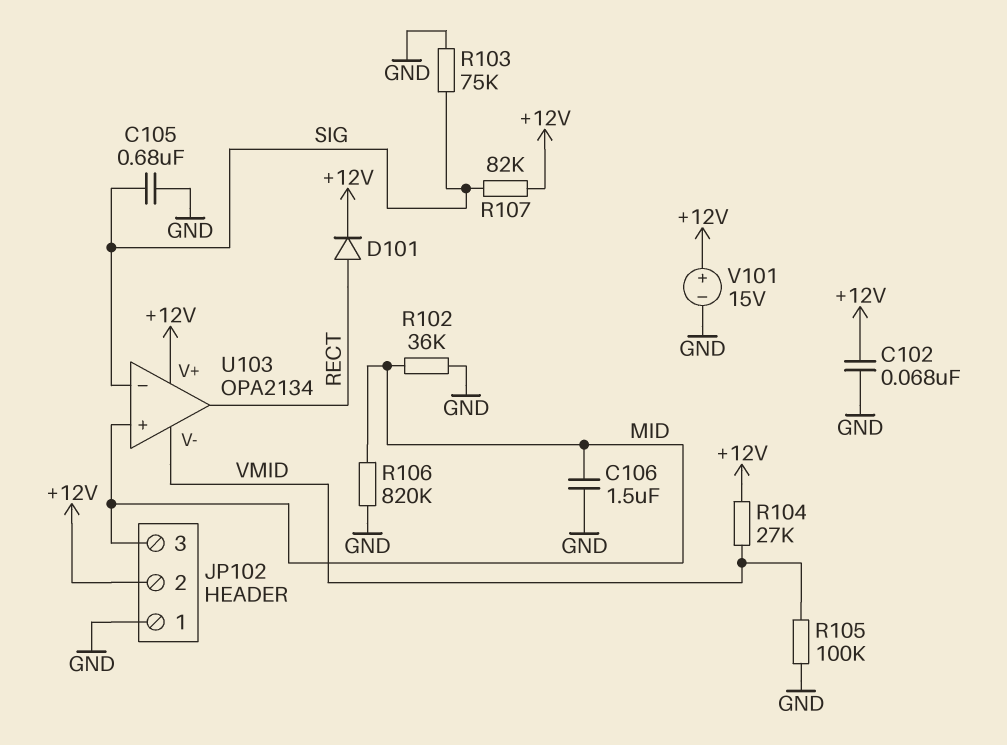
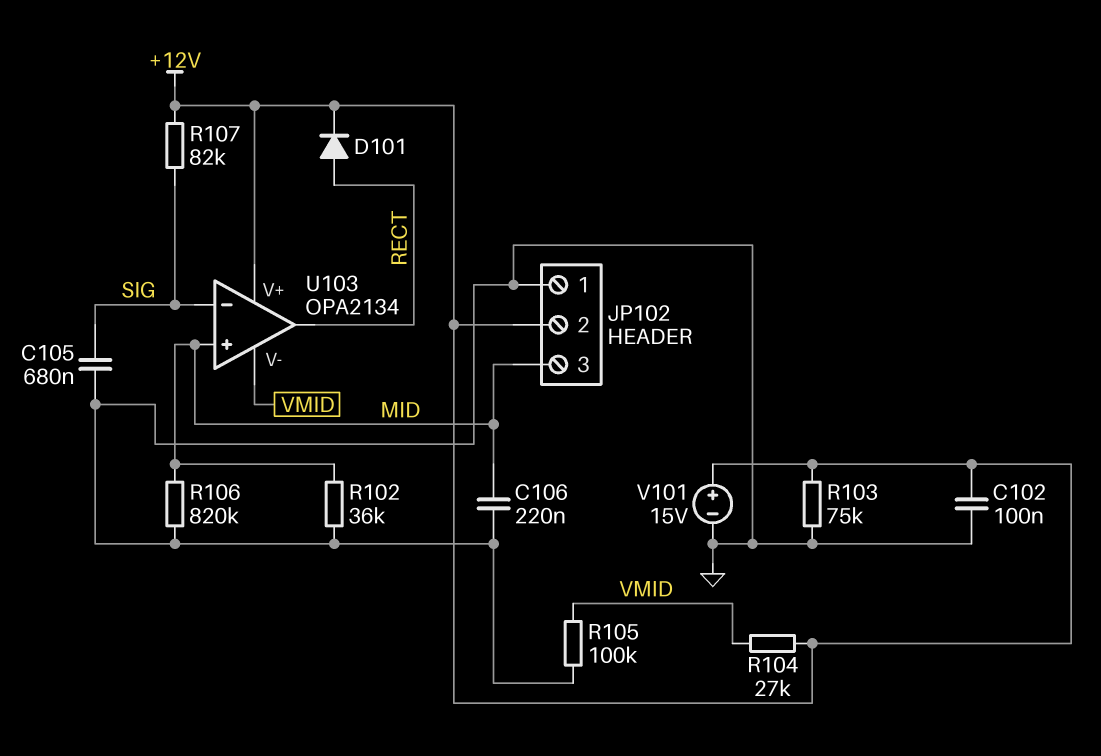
C102: 68nF (+12V, GND) -> 100nF (+12V, GND)
C106: 1.5uF (GND, MID) -> 220nF (GND, MID)
R103: 75k (GND, SIG) -> 75k (+12V, GND)

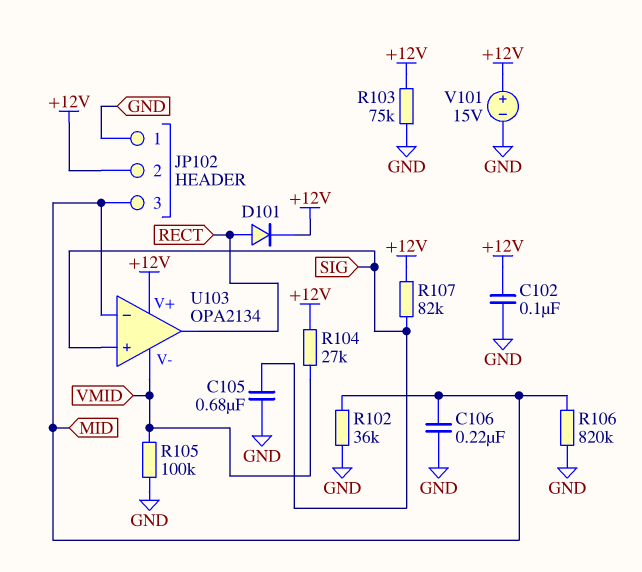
U103 pin in+: MID -> SIG
U103 pin in-: SIG -> MID

